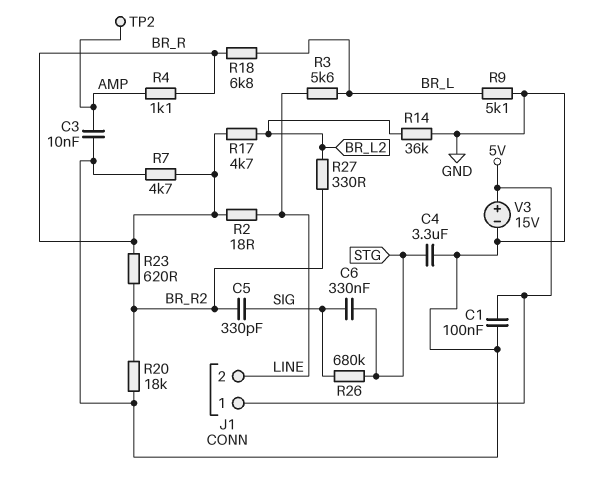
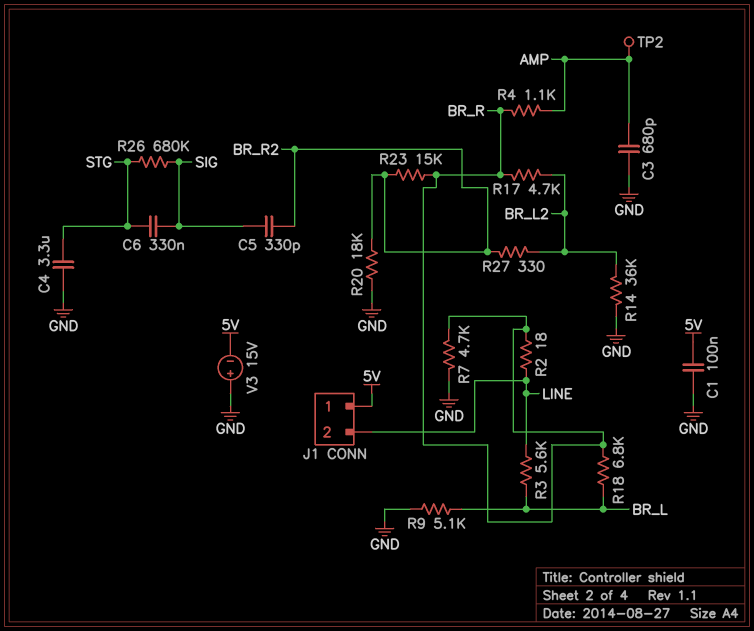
C3: 10nF (AMP, GND) -> 680pF (AMP, GND)
R23: 620 (BR_R, BR_R2) -> 15k (BR_R, BR_R2)
V3: 15V (plus 5V, minus GND) -> 15V (plus GND, minus 5V)

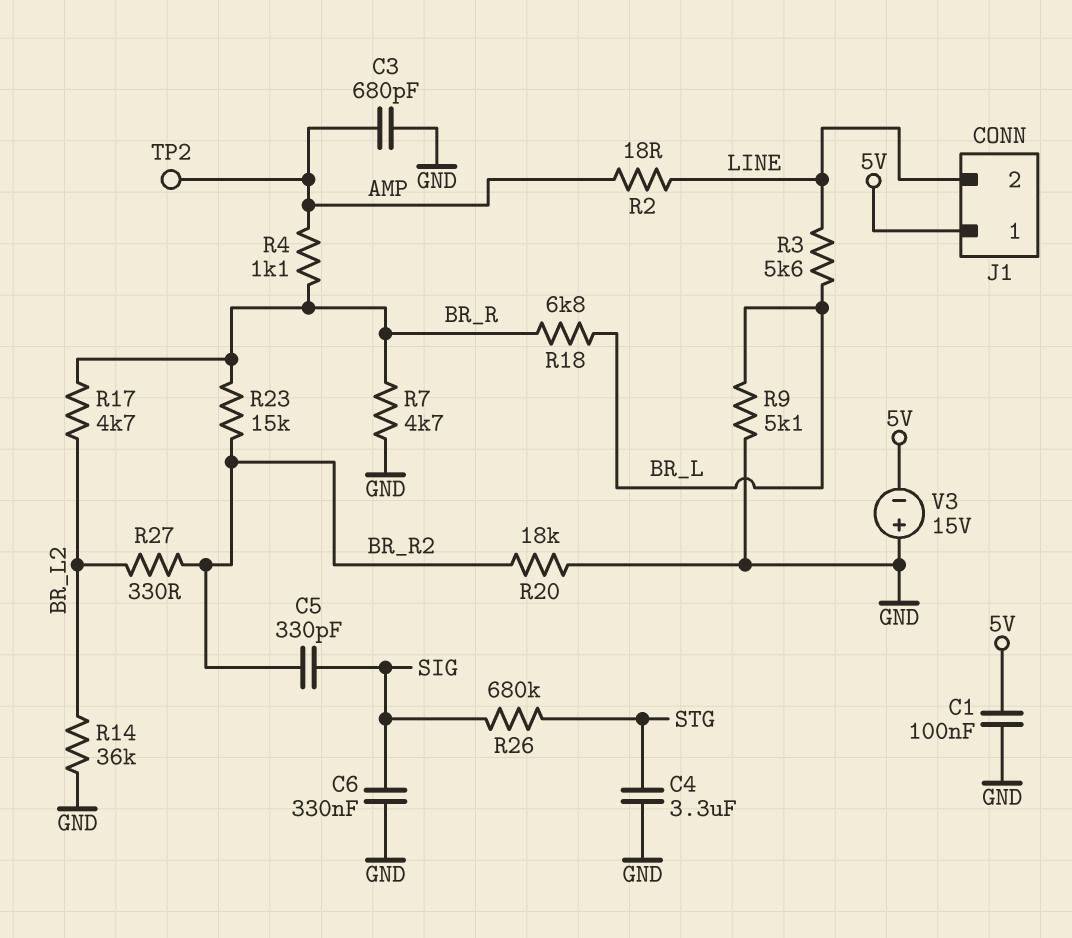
C6: 330nF (SIG, STG) -> 330nF (GND, SIG)
R2: 18 (BR_R, LINE) -> 18 (AMP, LINE)

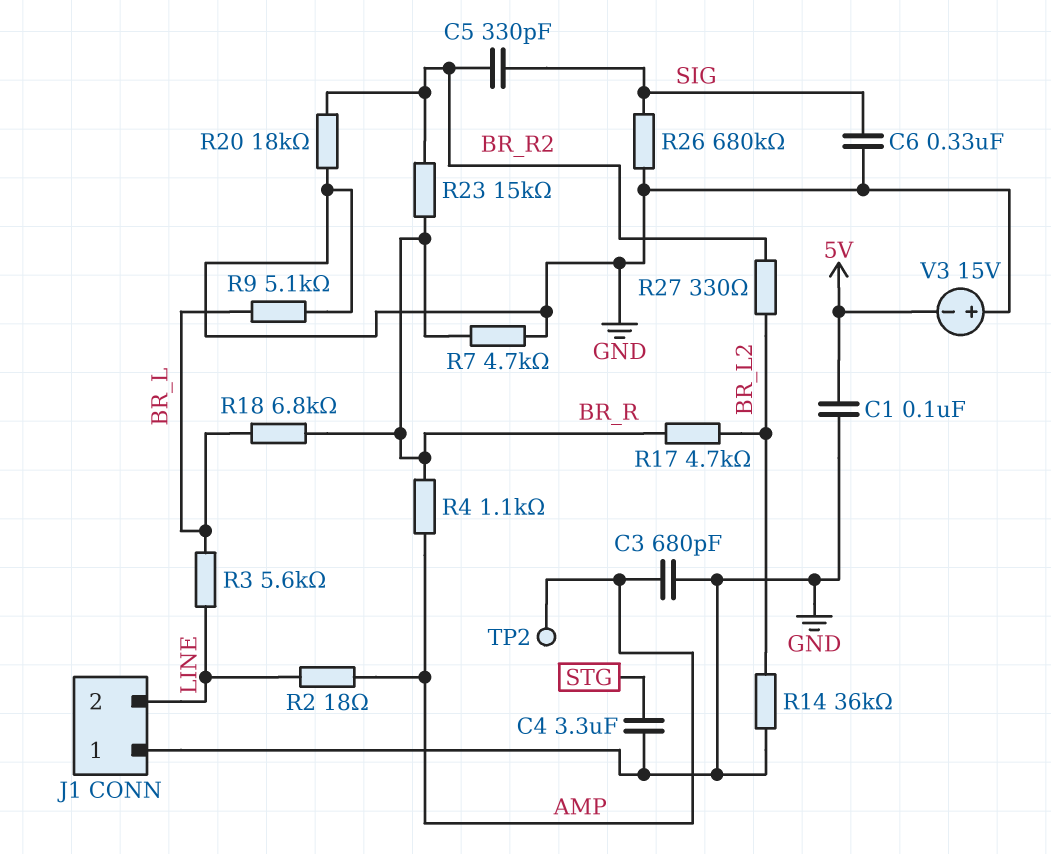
J1 pin 1: 5V -> GND
R26: 680k (SIG, STG) -> 680k (GND, SIG)

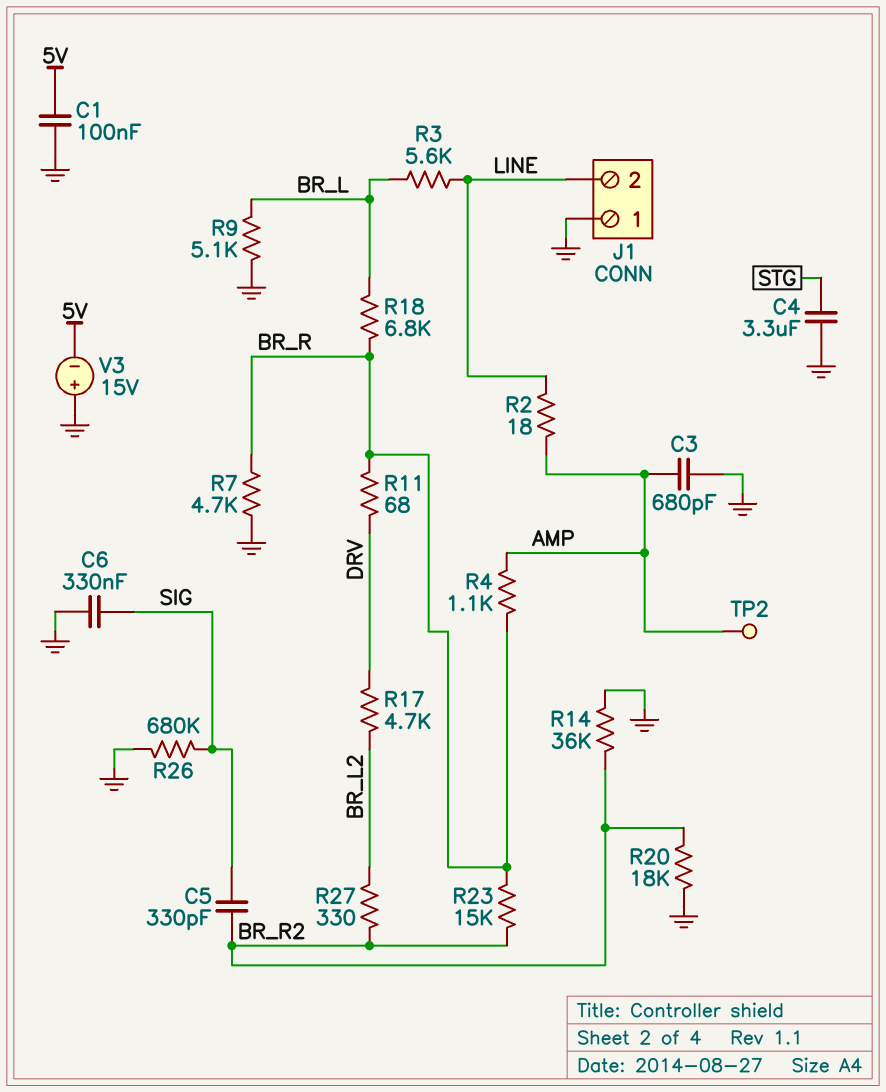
R11: none -> 68 (BR_R, DRV)
R14: 36k (BR_L2, GND) -> 36k (BR_R2, GND)
R17: 4.7k (BR_L2, BR_R) -> 4.7k (BR_L2, DRV)

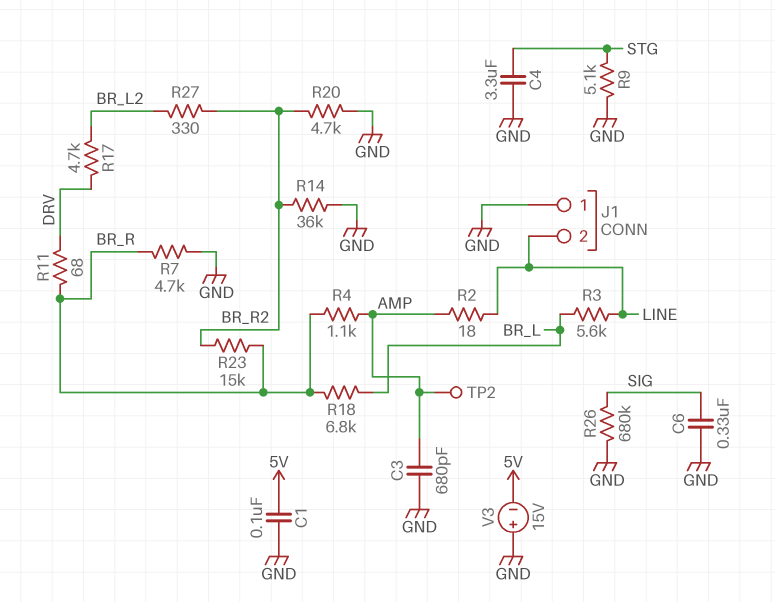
C5: 330pF (BR_R2, SIG) -> none
R9: 5.1k (BR_L, GND) -> 5.1k (GND, STG)
R20: 18k (BR_R2, GND) -> 4.7k (BR_R2, GND)

